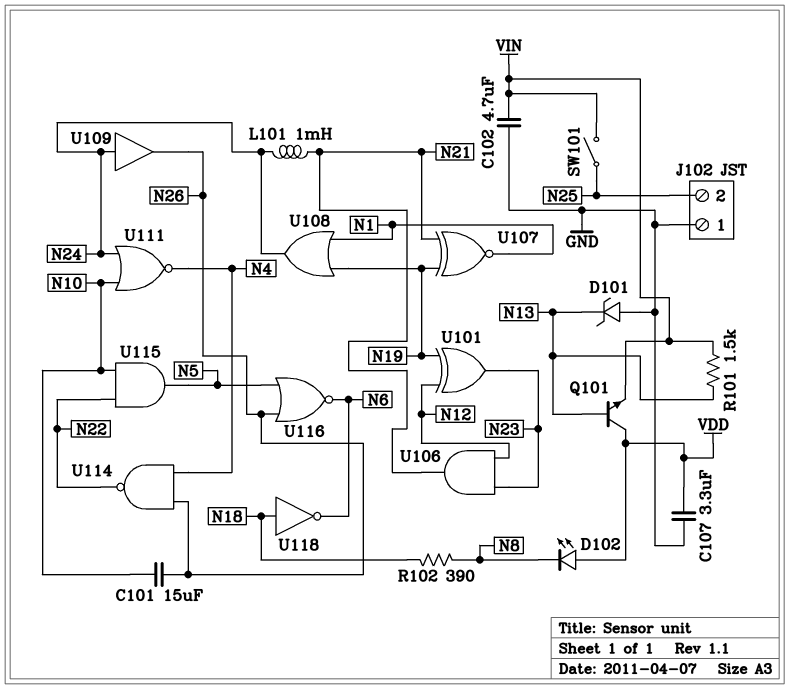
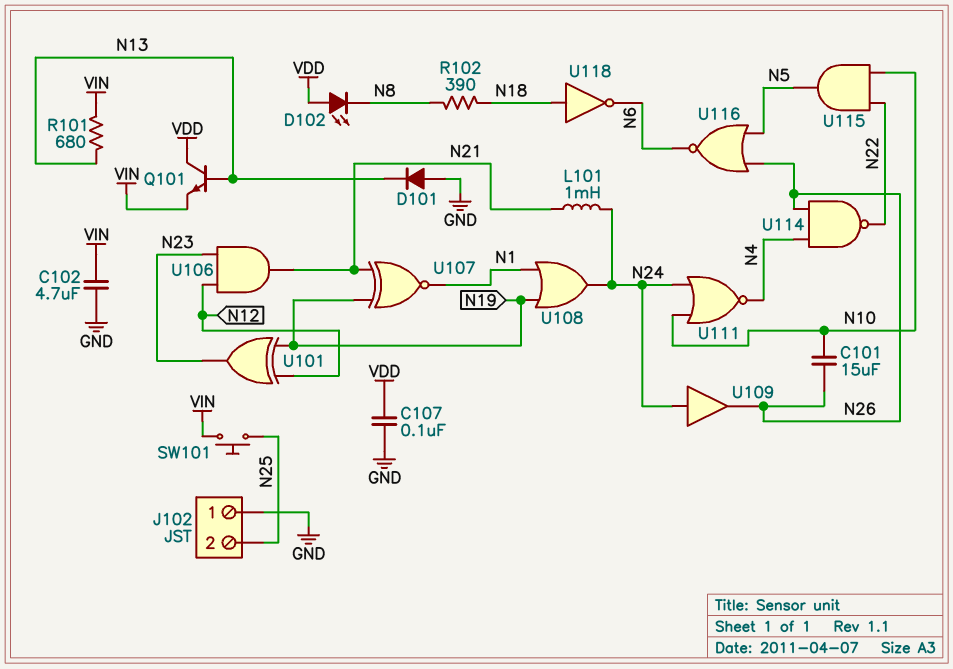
C107: 3.3uF (GND, VDD) -> 100nF (GND, VDD)
D101: zener (A GND, K N13) -> diode (A GND, K N13)
R101: 1.5k (N13, VIN) -> 680 (N13, VIN)
SW101: switch (N25, VIN) -> button (N25, VIN)

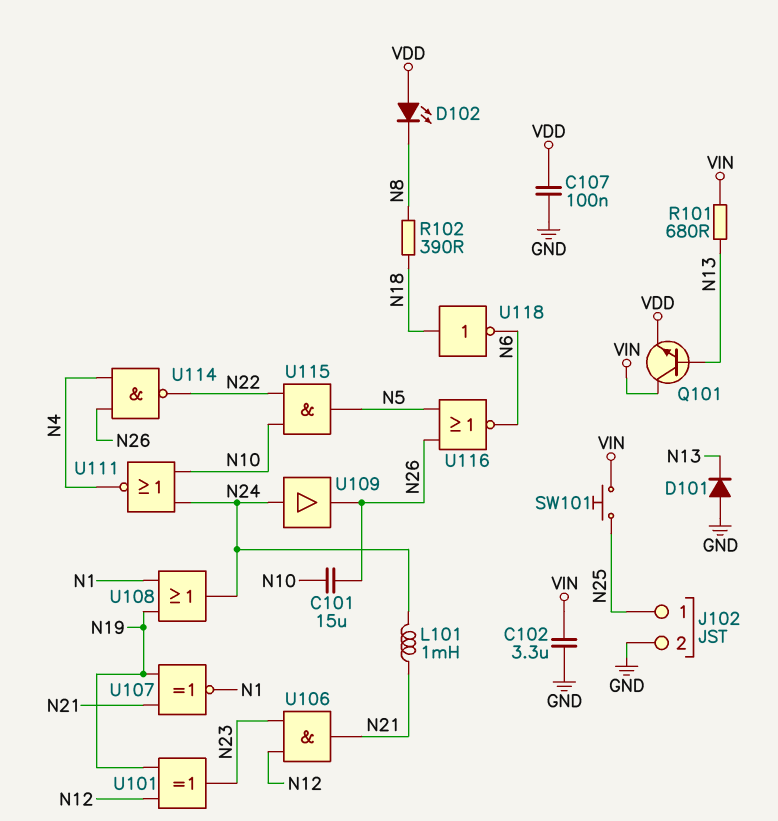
C102: 4.7uF (GND, VIN) -> 3.3uF (GND, VIN)
J102 pin 1: GND -> N25
J102 pin 2: N25 -> GND
Q101: NPN (B N13, C VDD, E VIN) -> NPN (B N13, C VIN, E VDD)

